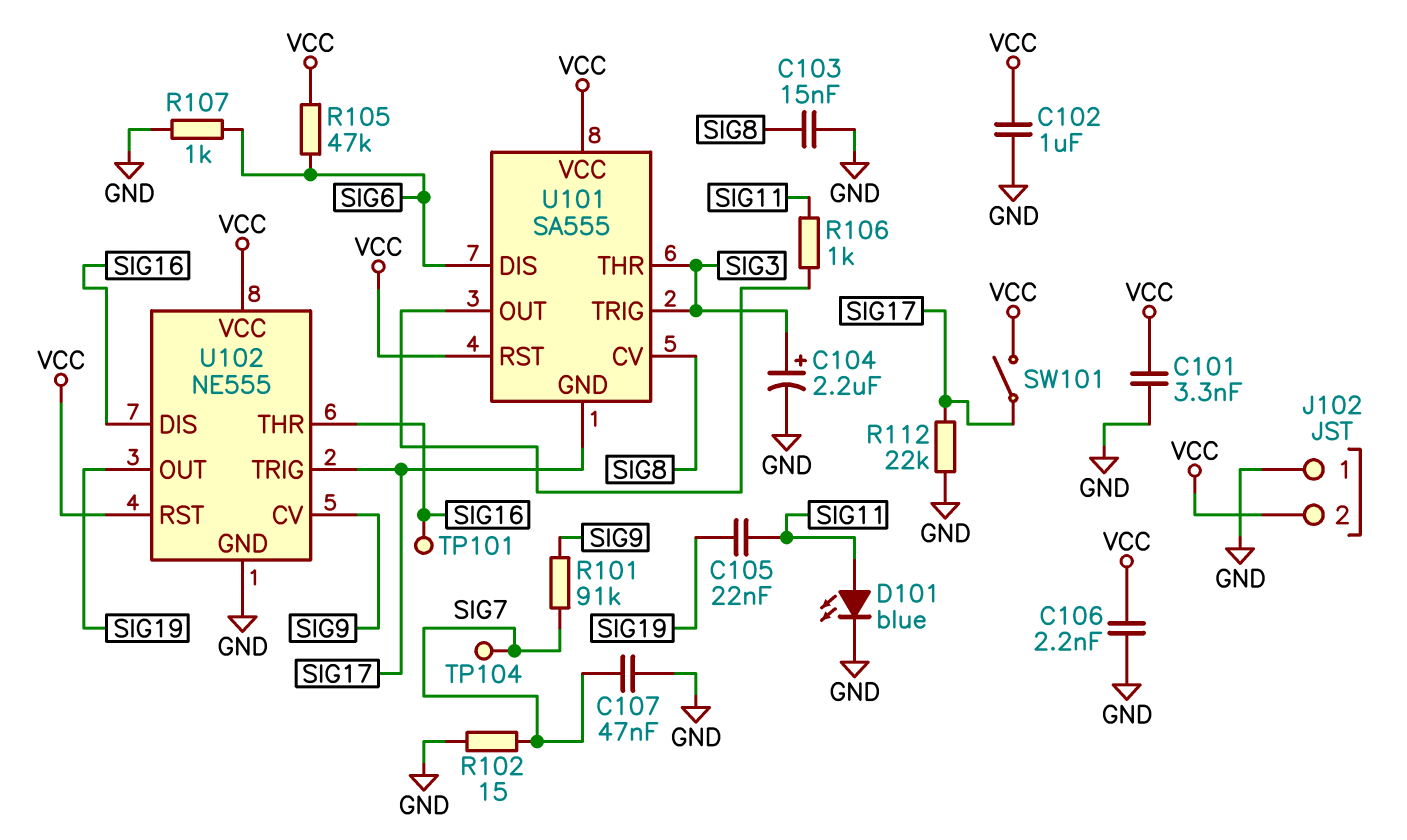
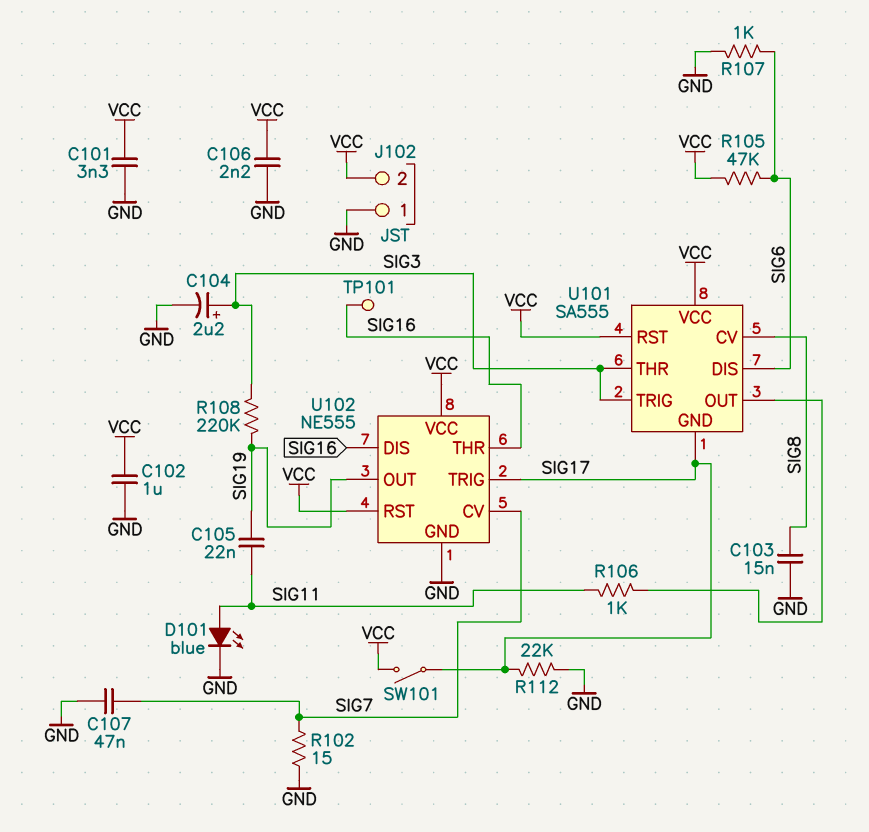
R101: 91k (SIG7, SIG9) -> none
R108: none -> 220k (SIG3, SIG19)
TP104: test point (SIG7) -> none
U102 pin CV: SIG9 -> SIG7

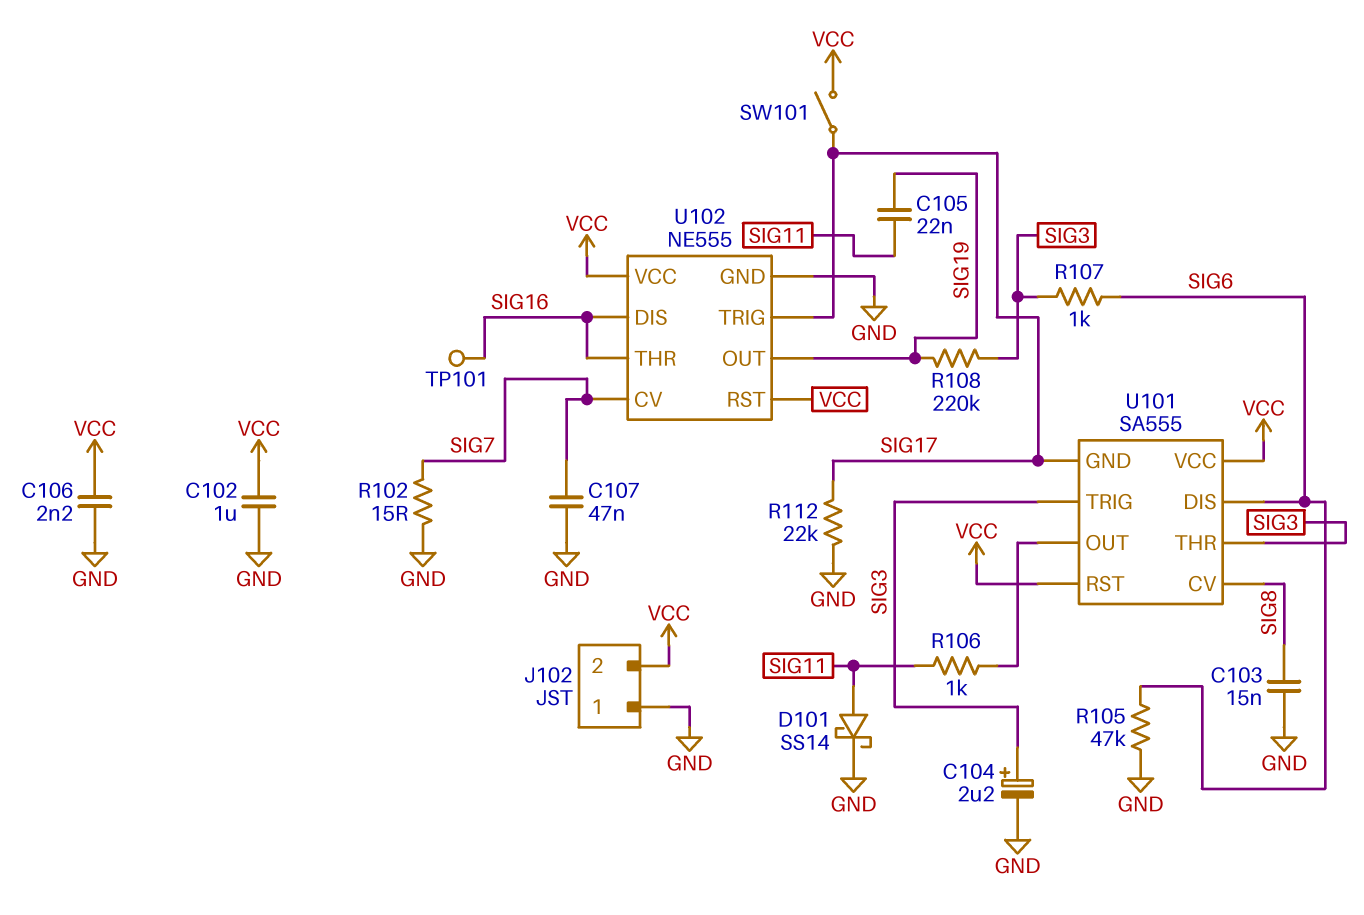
C101: 3.3nF (GND, VCC) -> none
D101: LED blue (A SIG11, K GND) -> schottky SS14 (A SIG11, K GND)
R105: 47k (SIG6, VCC) -> 47k (GND, SIG6)
R107: 1k (GND, SIG6) -> 1k (SIG3, SIG6)

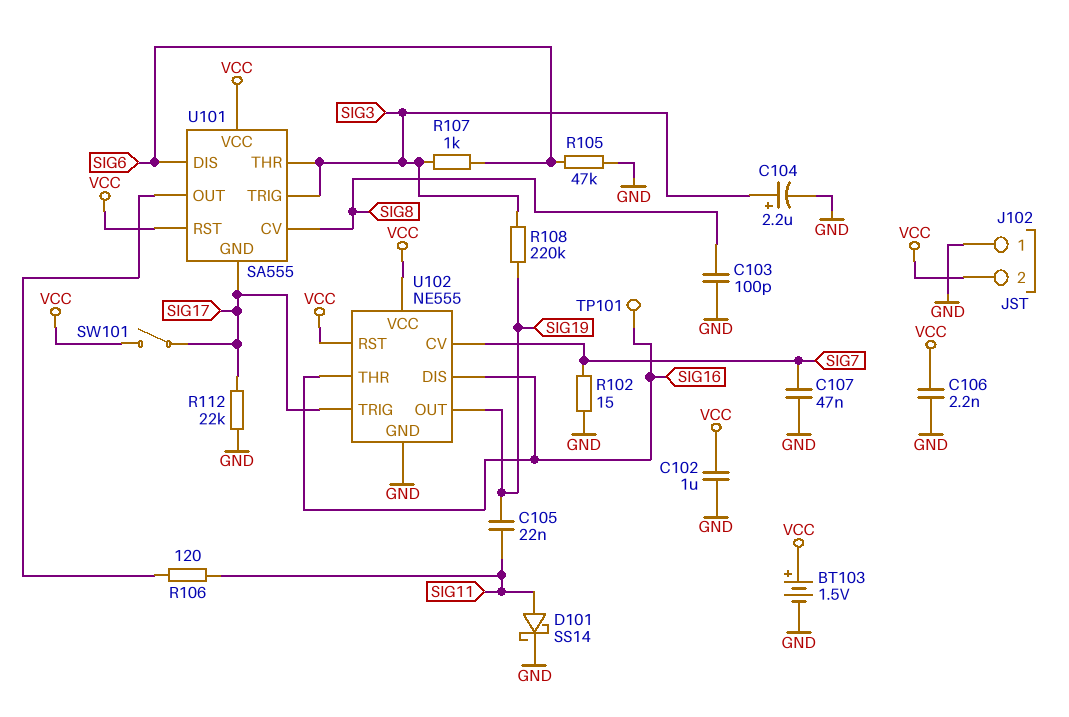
BT103: none -> 1.5V (plus VCC, minus GND)
C103: 15nF (GND, SIG8) -> 100pF (GND, SIG8)
R106: 1k (SIG11, U101/OUT) -> 120 (SIG11, U101/OUT)

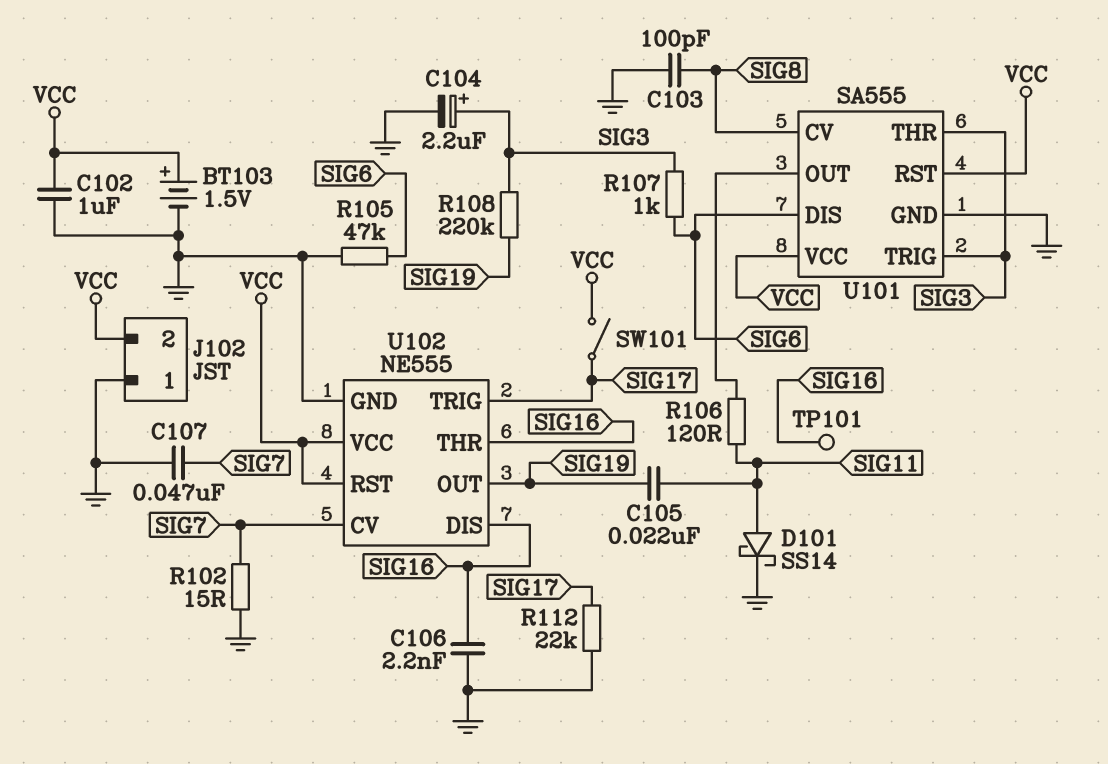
C106: 2.2nF (GND, VCC) -> 2.2nF (GND, SIG16)
U101 pin GND: SIG17 -> GND

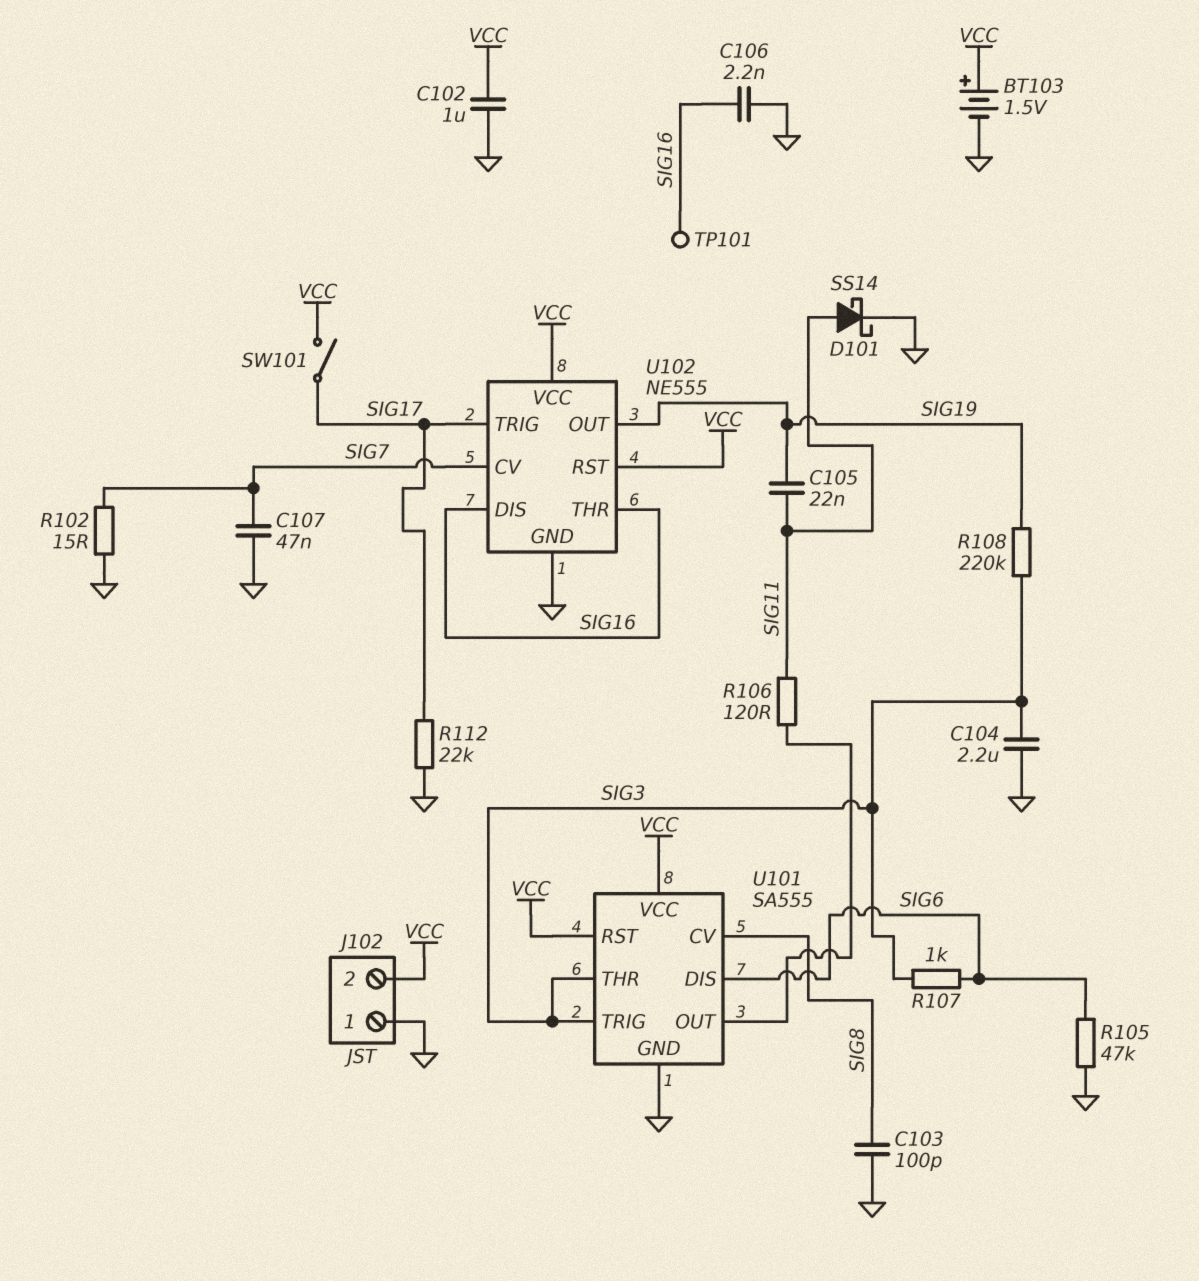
C104: 2.2uF (plus SIG3, minus GND) -> 2.2uF (GND, SIG3)

